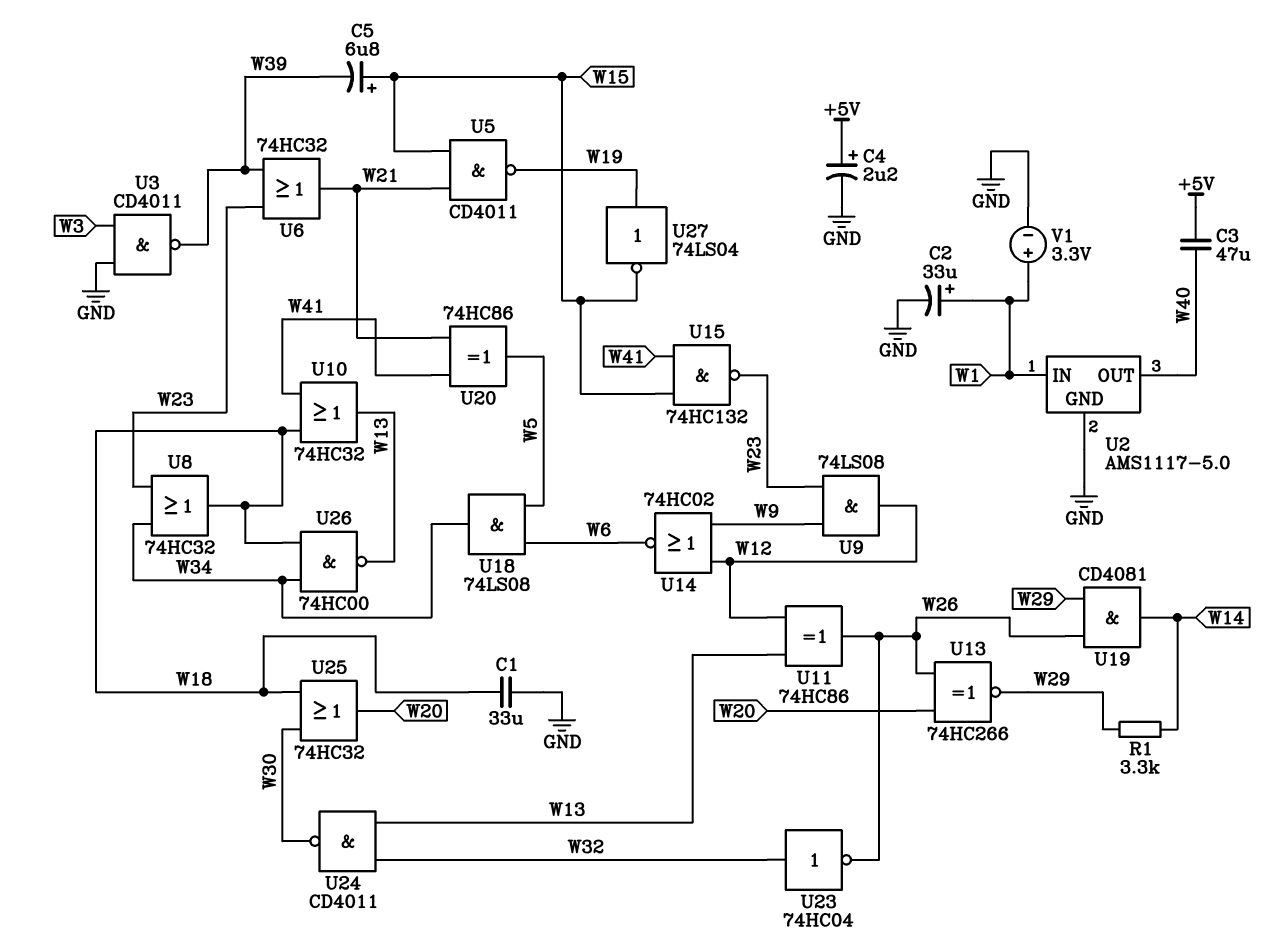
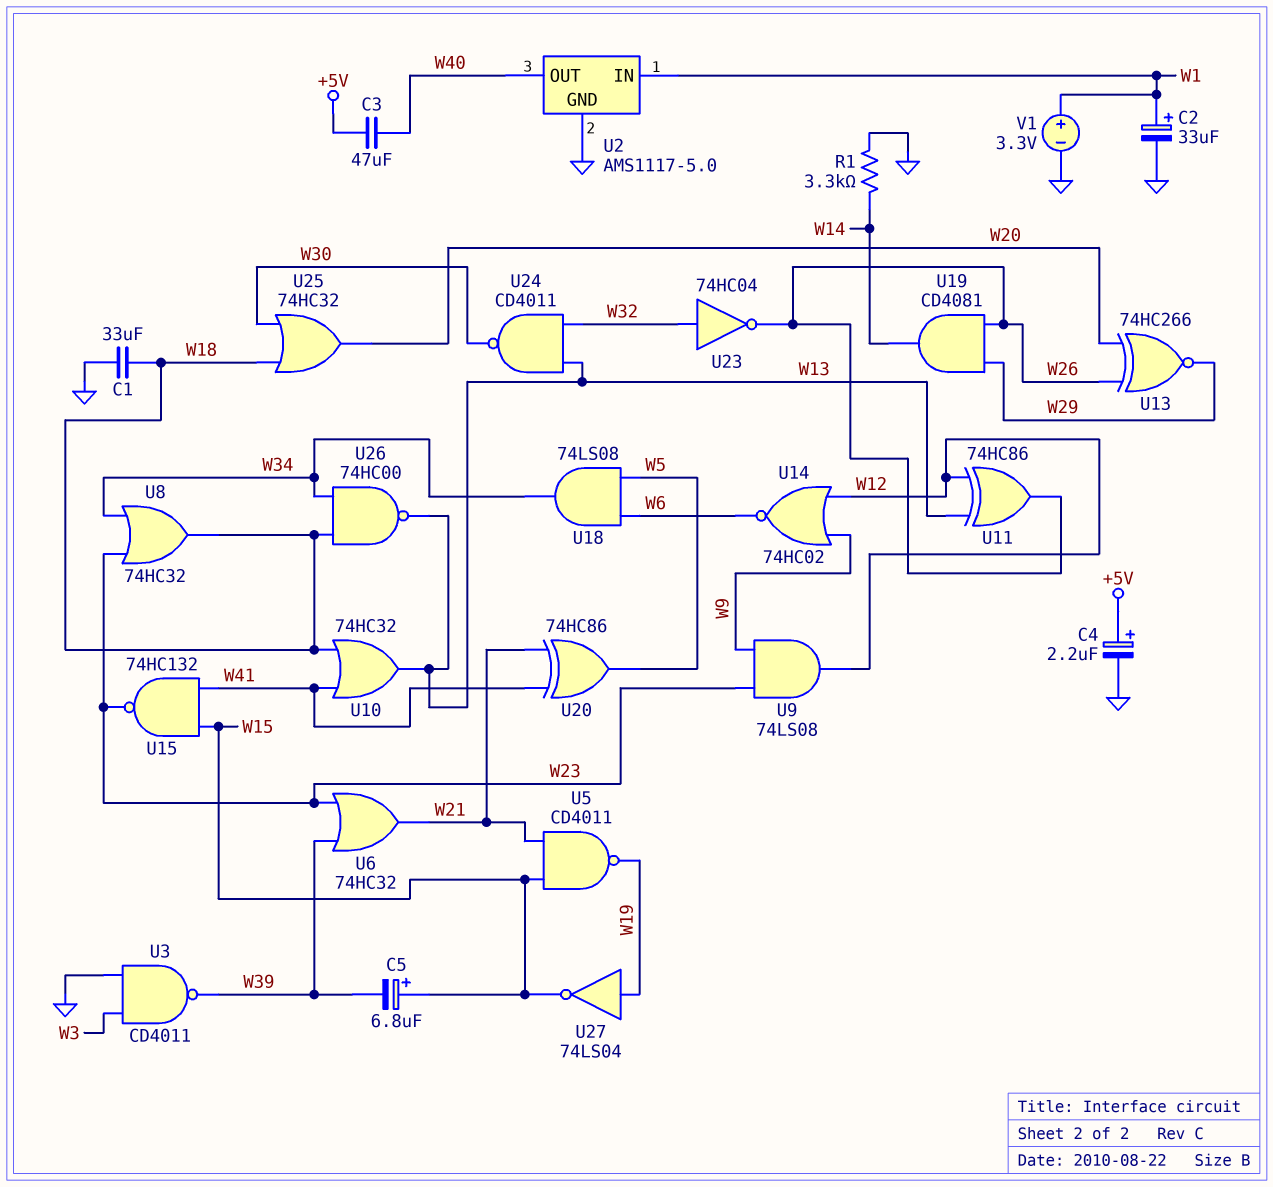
R1: 3.3k (W14, W29) -> 3.3k (GND, W14)

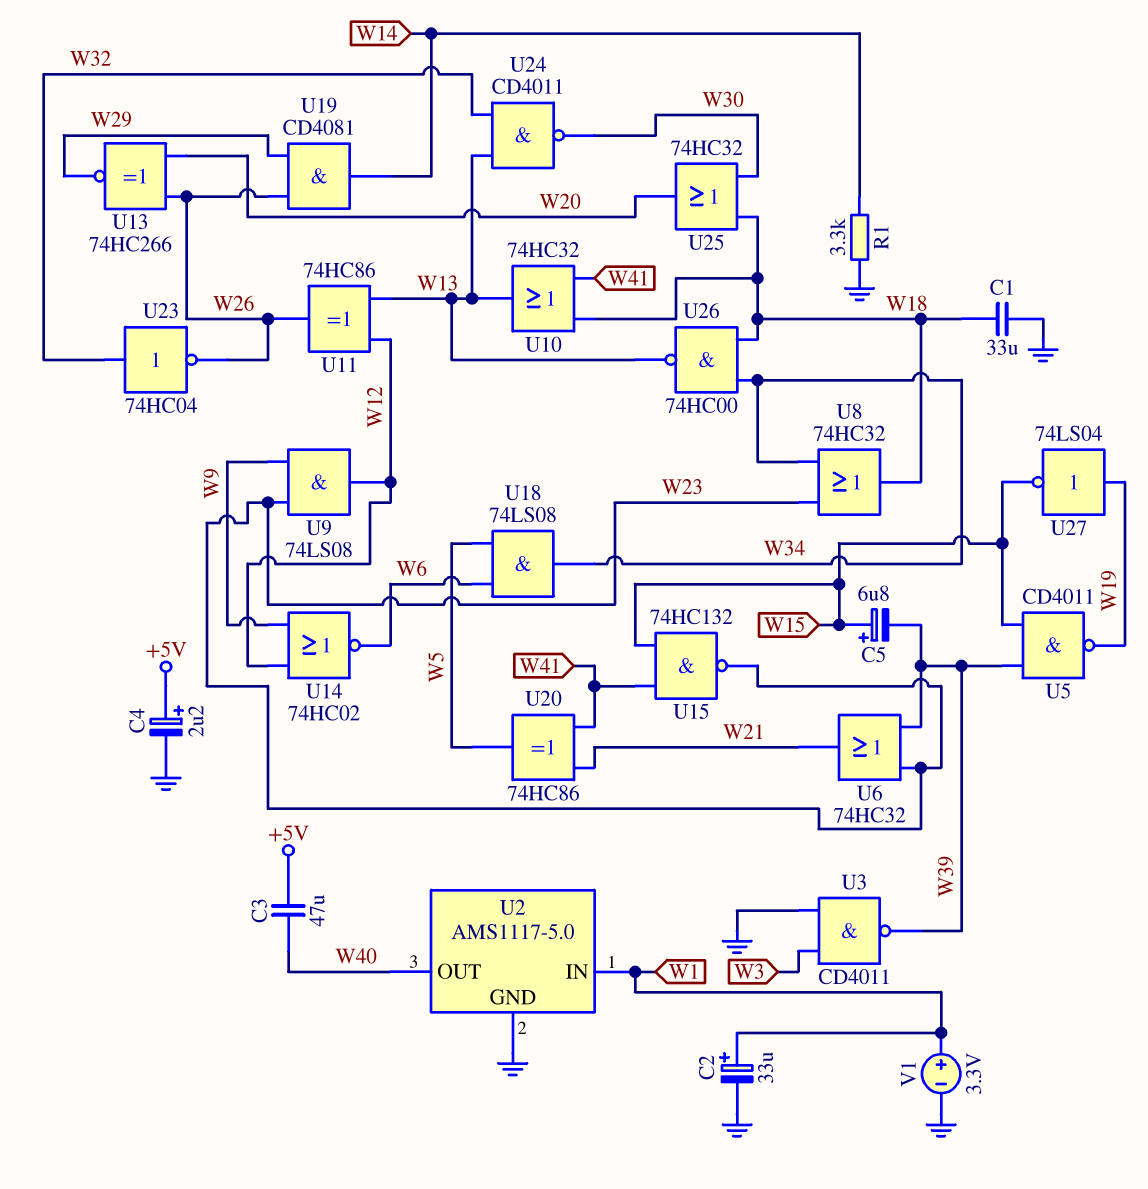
U5: NAND CD4011 (in W15, in W21, out W19) -> NAND CD4011 (in W15, in W39, out W19)

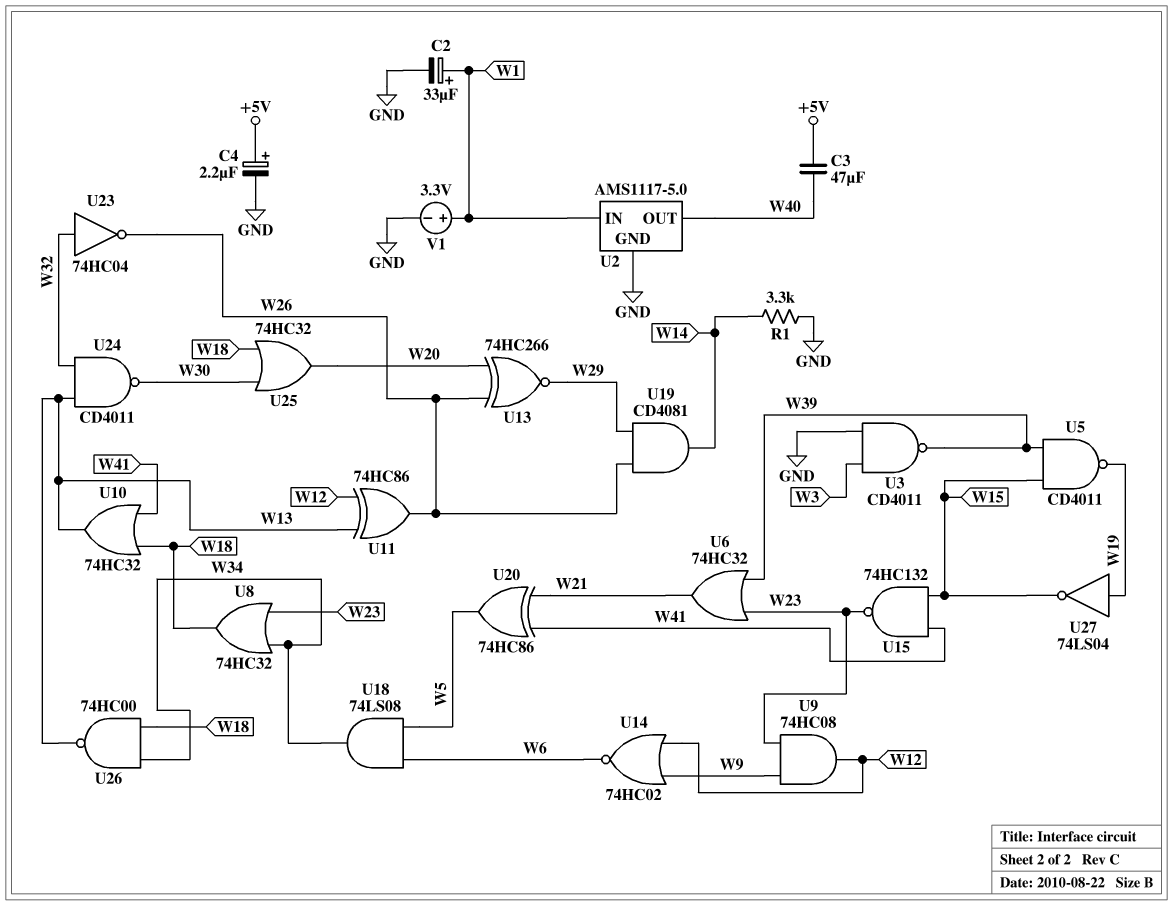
C1: 33uF (GND, W18) -> none
C5: 6.8uF (plus W15, minus W39) -> none
U9: AND 74LS08 (in W9, in W23, out W12) -> AND 74HC08 (in W9, in W23, out W12)

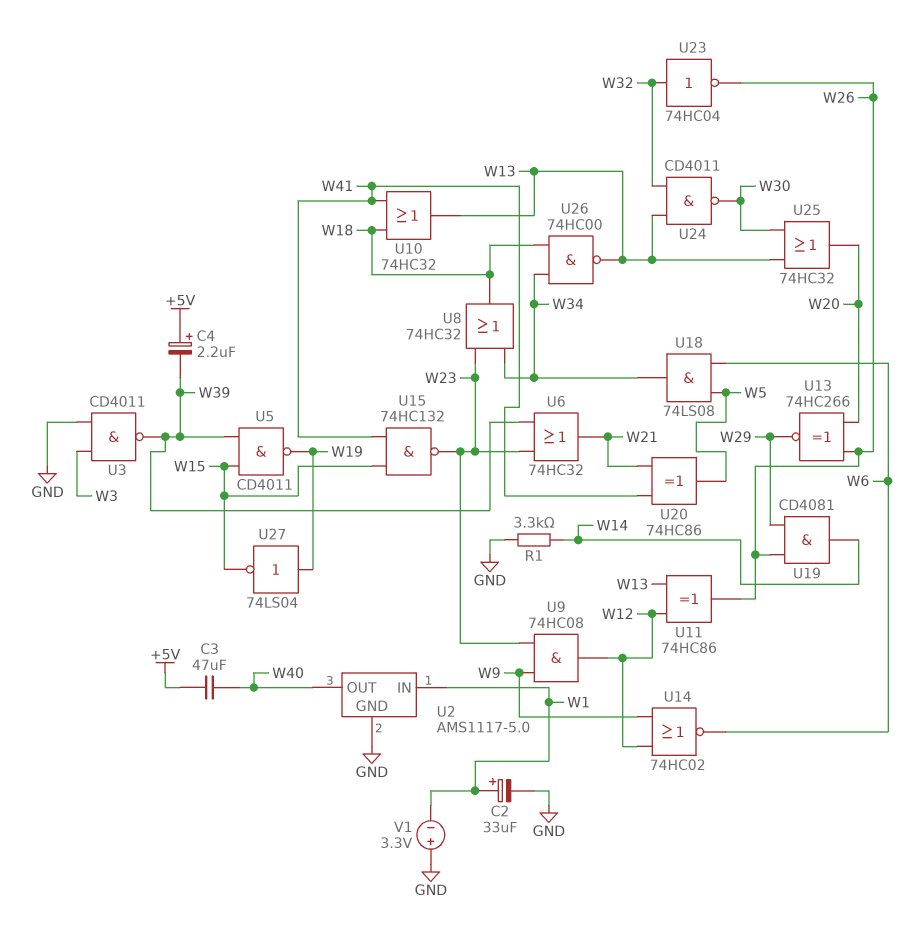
C4: 2.2uF (plus +5V, minus GND) -> 2.2uF (plus +5V, minus W39)
U25: OR 74HC32 (in W18, in W30, out W20) -> OR 74HC32 (in W13, in W30, out W20)
V1: 3.3V (plus W1, minus GND) -> 3.3V (plus GND, minus W1)

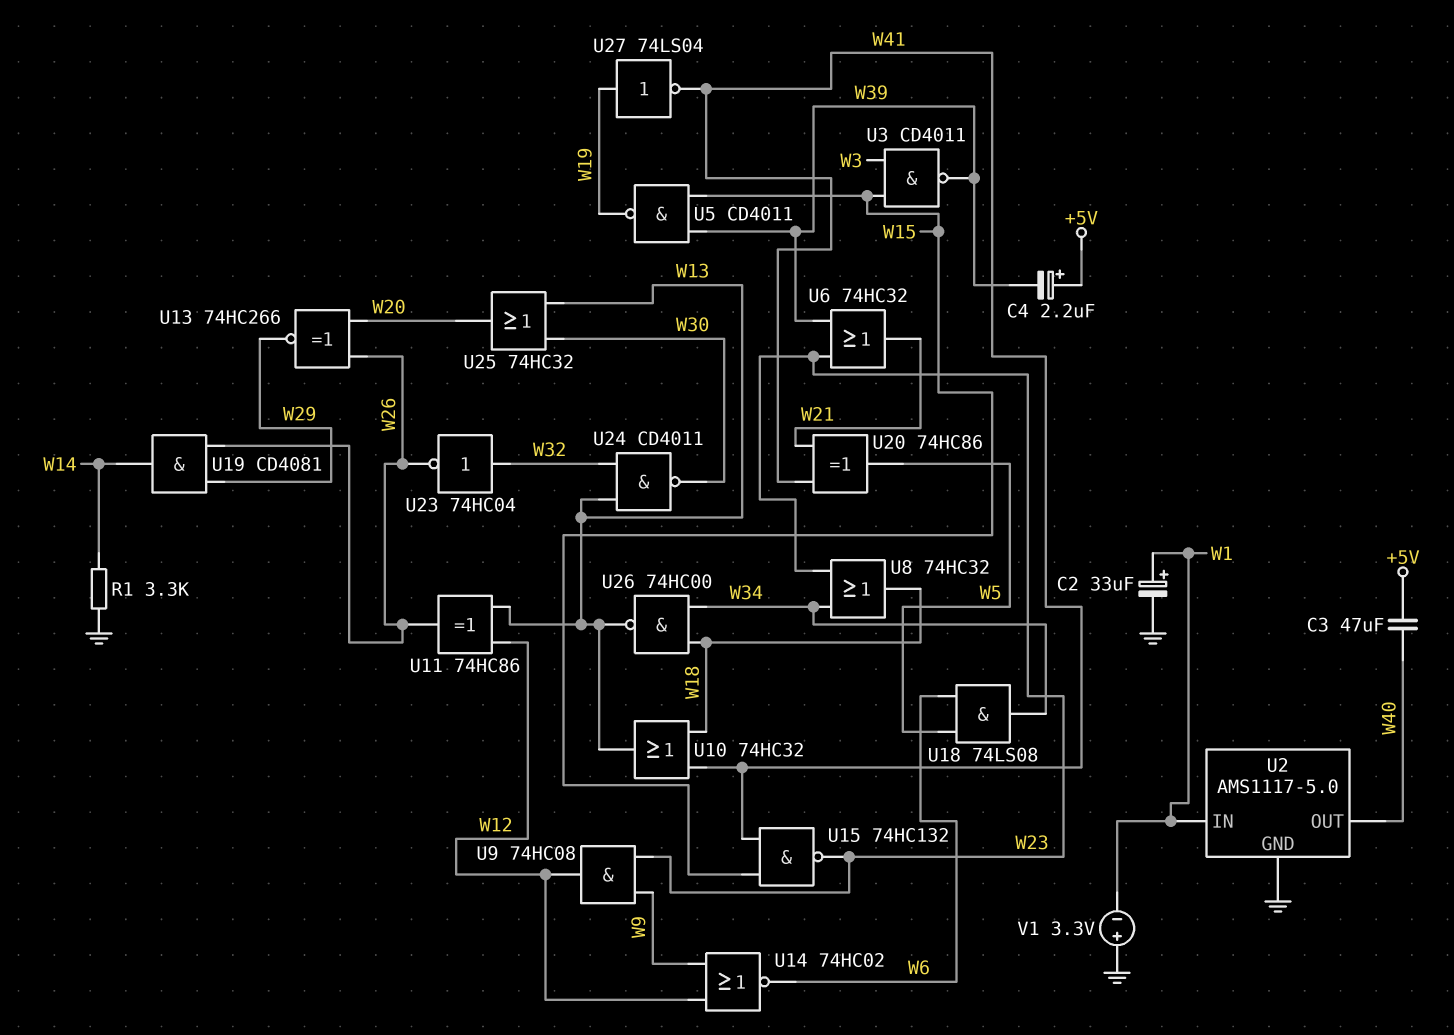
U3: NAND CD4011 (in GND, in W3, out W39) -> NAND CD4011 (in W3, in W15, out W39)
U27: NOT 74LS04 (in W19, out W15) -> NOT 74LS04 (in W19, out W41)

